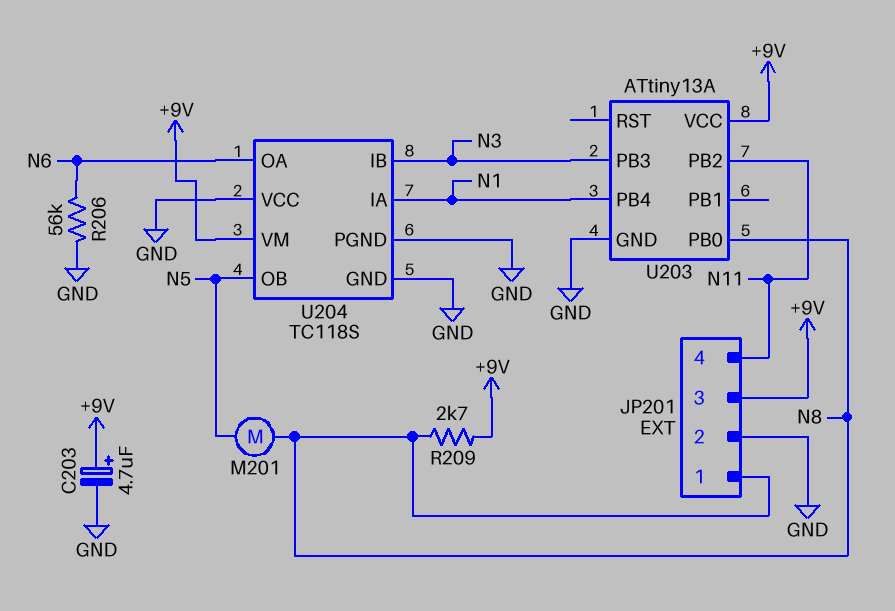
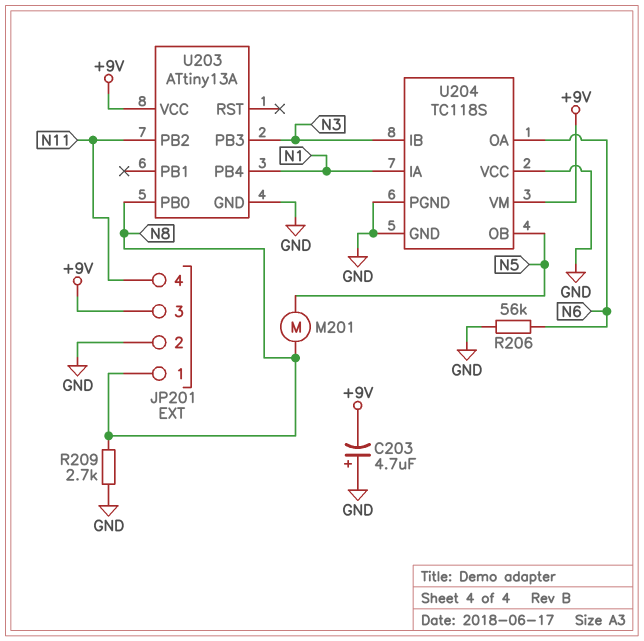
C203: 4.7uF (plus +9V, minus GND) -> 4.7uF (plus GND, minus +9V)
R209: 2.7k (+9V, N8) -> 2.7k (GND, N8)

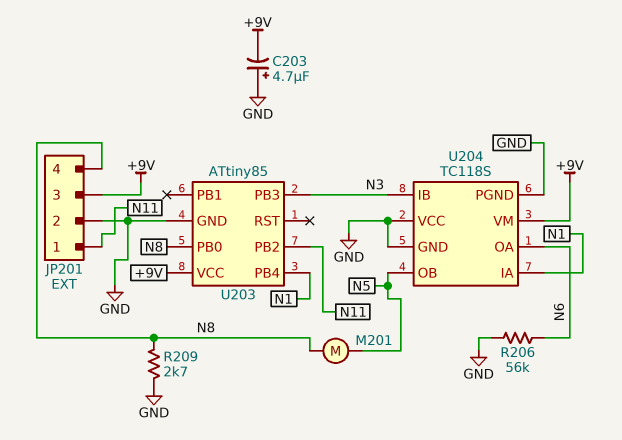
JP201 pin 1: N8 -> N11
JP201 pin 4: N11 -> N8
U203: ATtiny13A -> ATtiny85

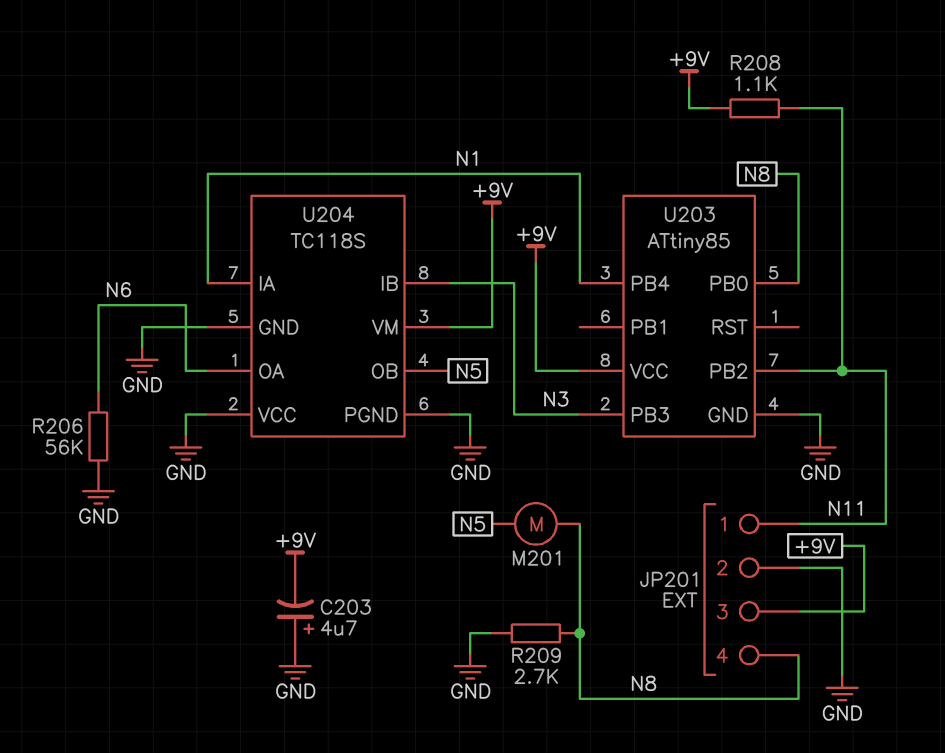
R208: none -> 1.1k (+9V, N11)

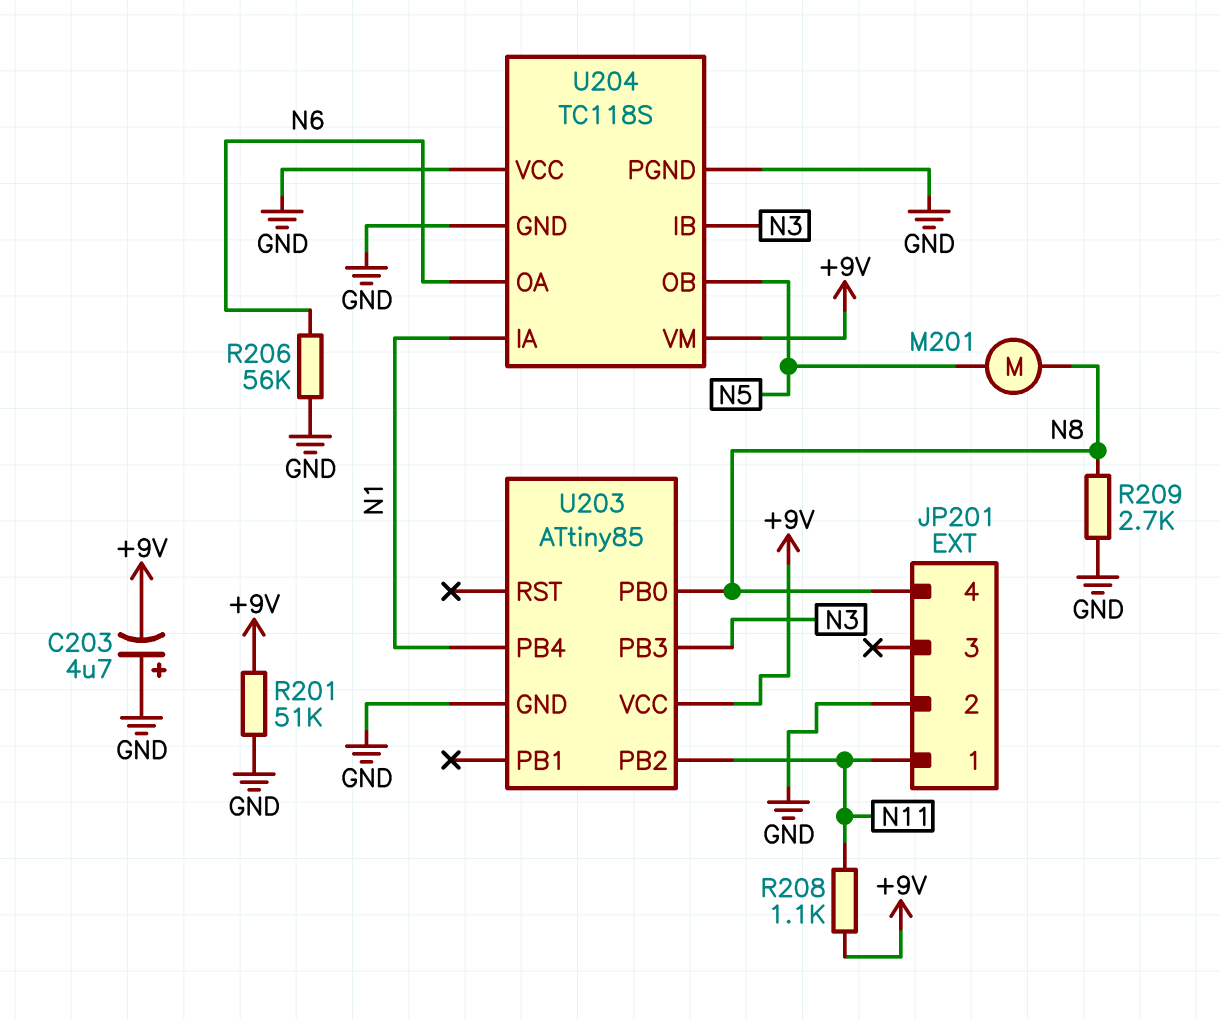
JP201 pin 3: +9V -> none
R201: none -> 51k (+9V, GND)

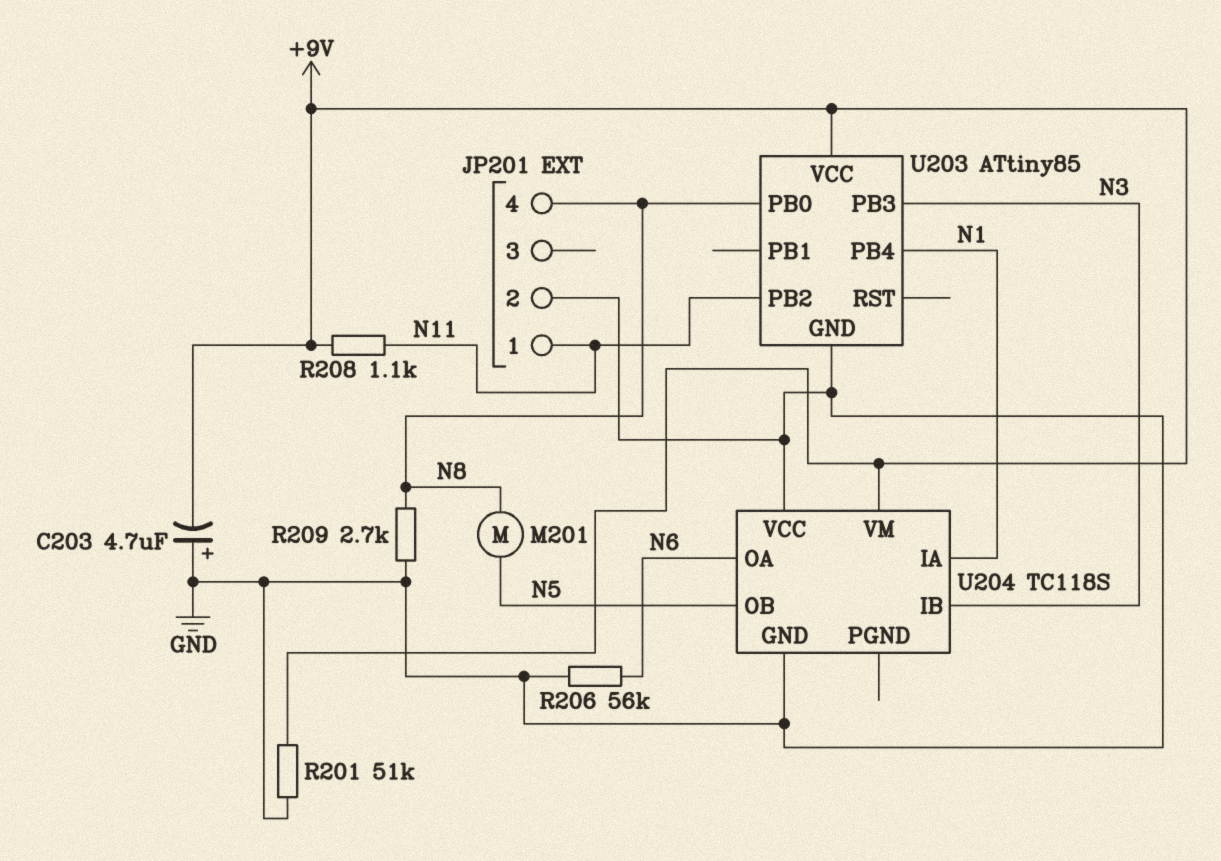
U204 pin PGND: GND -> none

